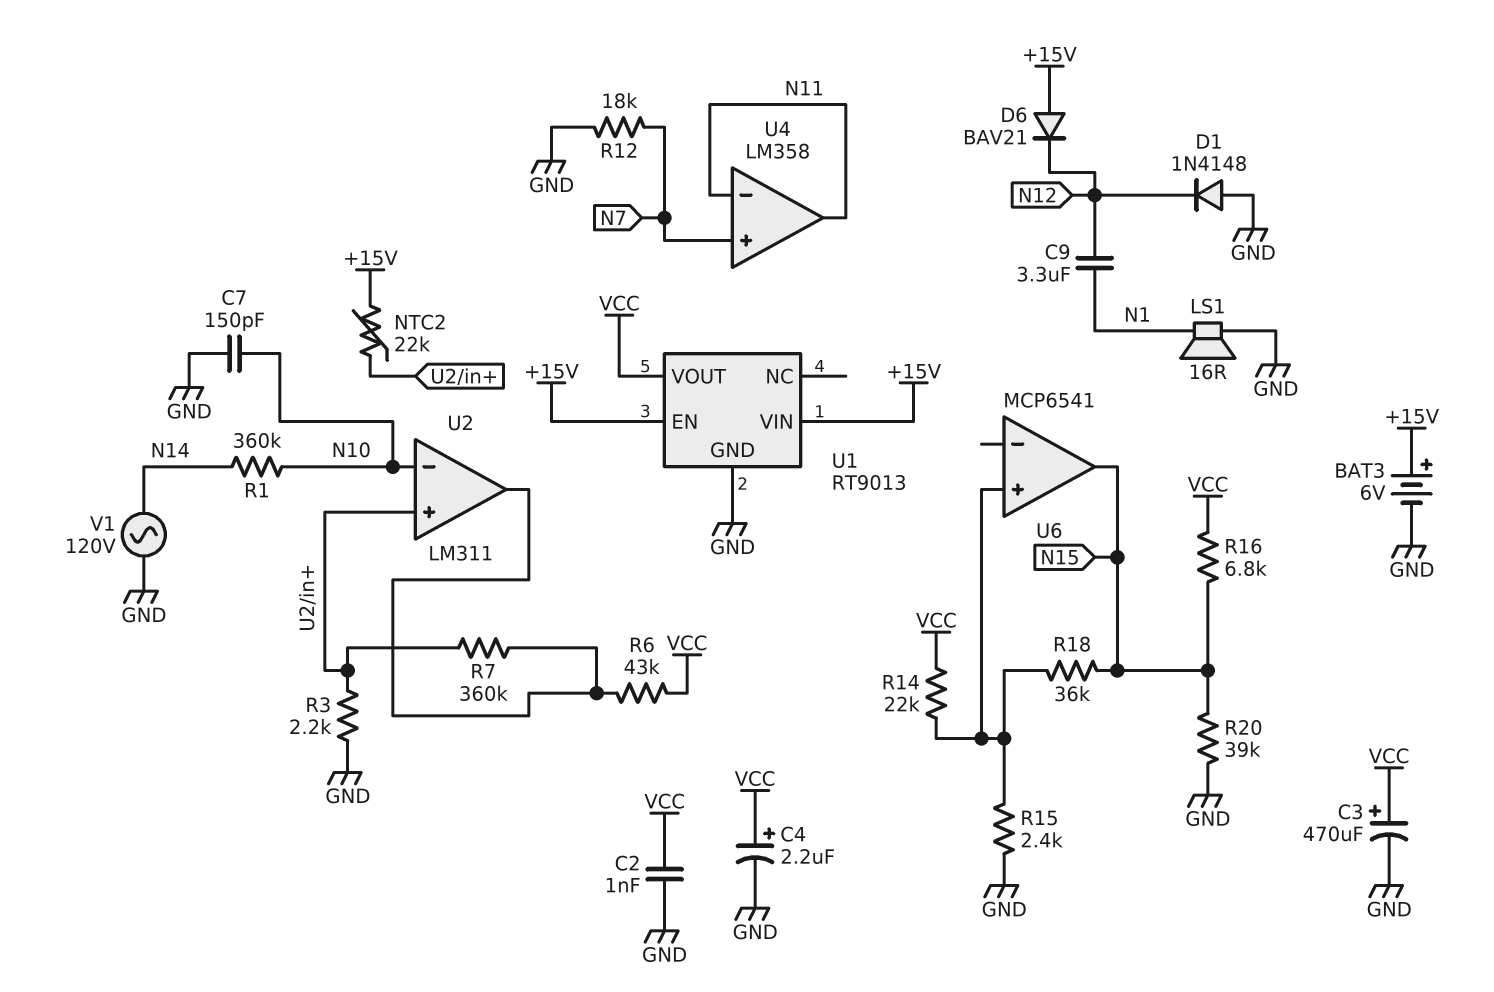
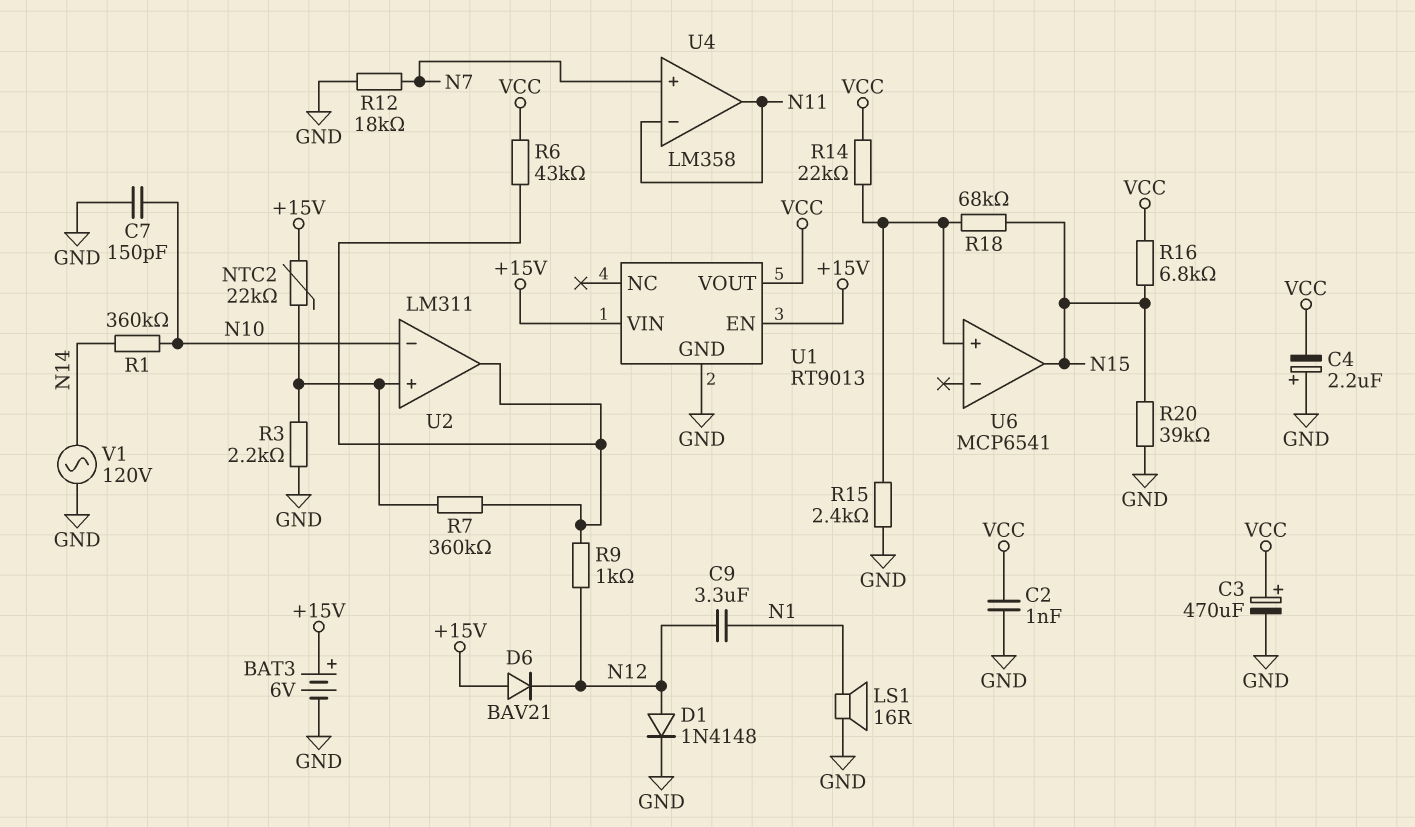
C4: 2.2uF (plus VCC, minus GND) -> 2.2uF (plus GND, minus VCC)
D1: diode 1N4148 (A GND, K N12) -> diode 1N4148 (A N12, K GND)
R9: none -> 1k (N12, U2/out)
R18: 36k (N15, U6/in+) -> 68k (N15, U6/in+)

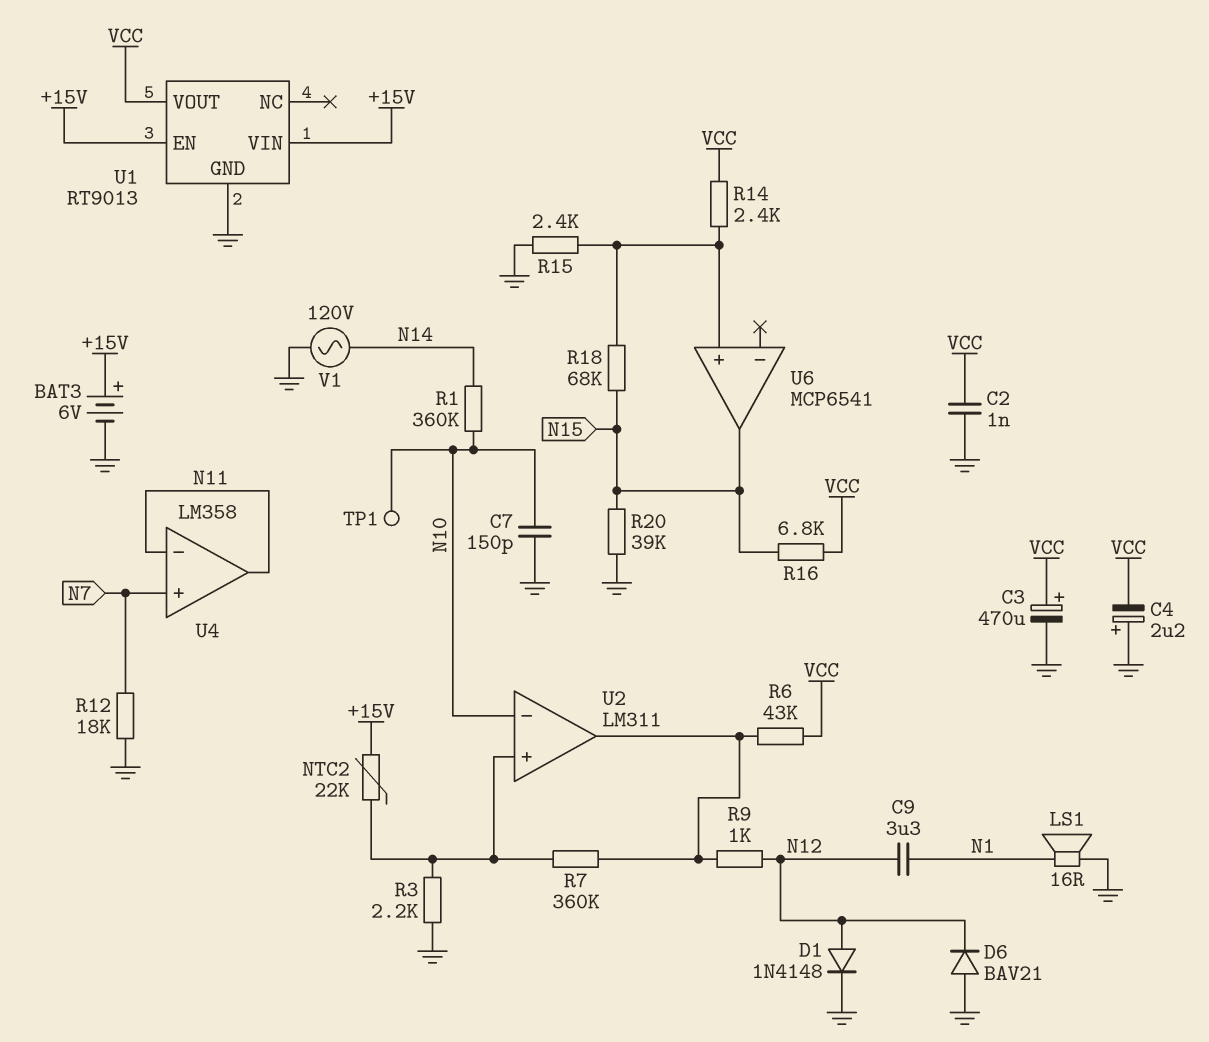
D6: diode BAV21 (A +15V, K N12) -> diode BAV21 (A GND, K N12)
R14: 22k (U6/in+, VCC) -> 2.4k (U6/in+, VCC)
TP1: none -> test point (N10)

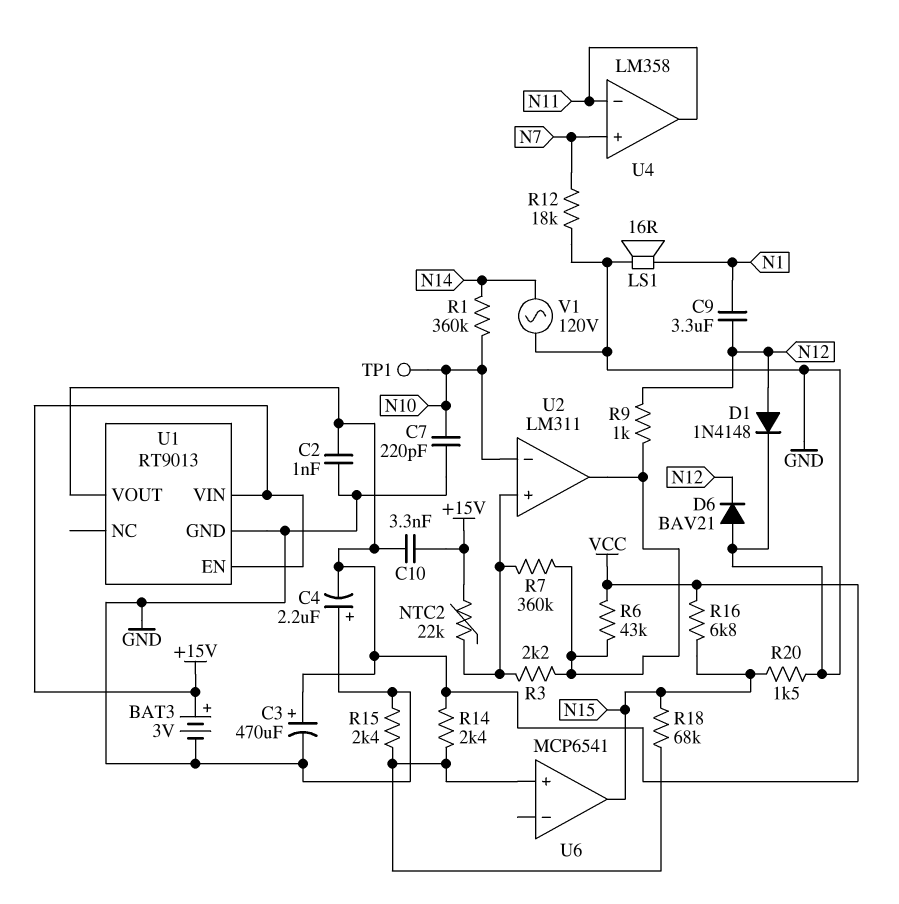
BAT3: 6V (plus +15V, minus GND) -> 3V (plus +15V, minus GND)
C7: 150pF (GND, N10) -> 220pF (GND, N10)
C10: none -> 3.3nF (+15V, VCC)
R3: 2.2k (GND, U2/in+) -> 2.2k (U2/in+, U2/out)
R20: 39k (GND, N15) -> 1.5k (GND, N15)

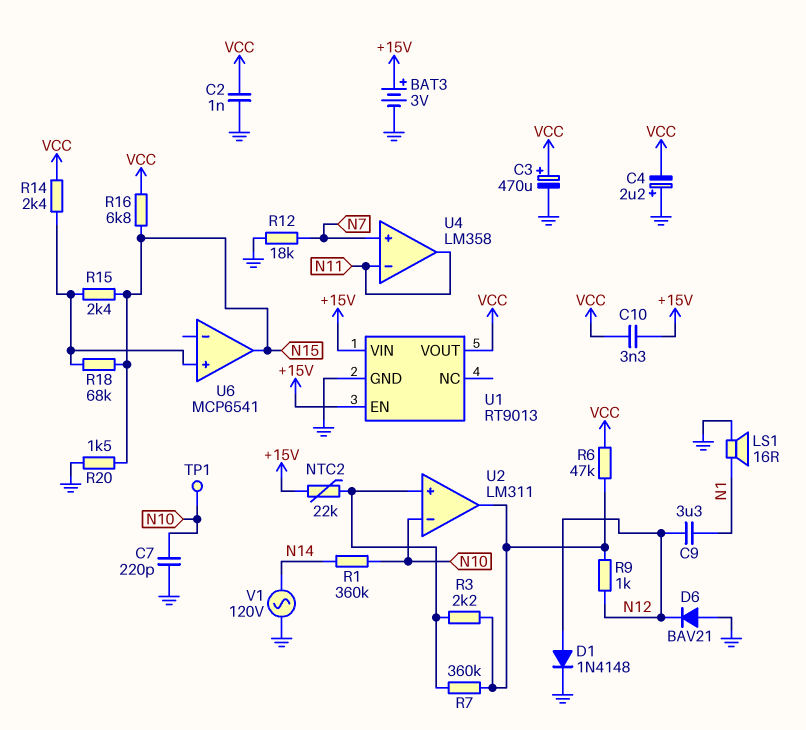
R6: 43k (U2/out, VCC) -> 47k (U2/out, VCC)
R15: 2.4k (GND, U6/in+) -> 2.4k (N15, U6/in+)

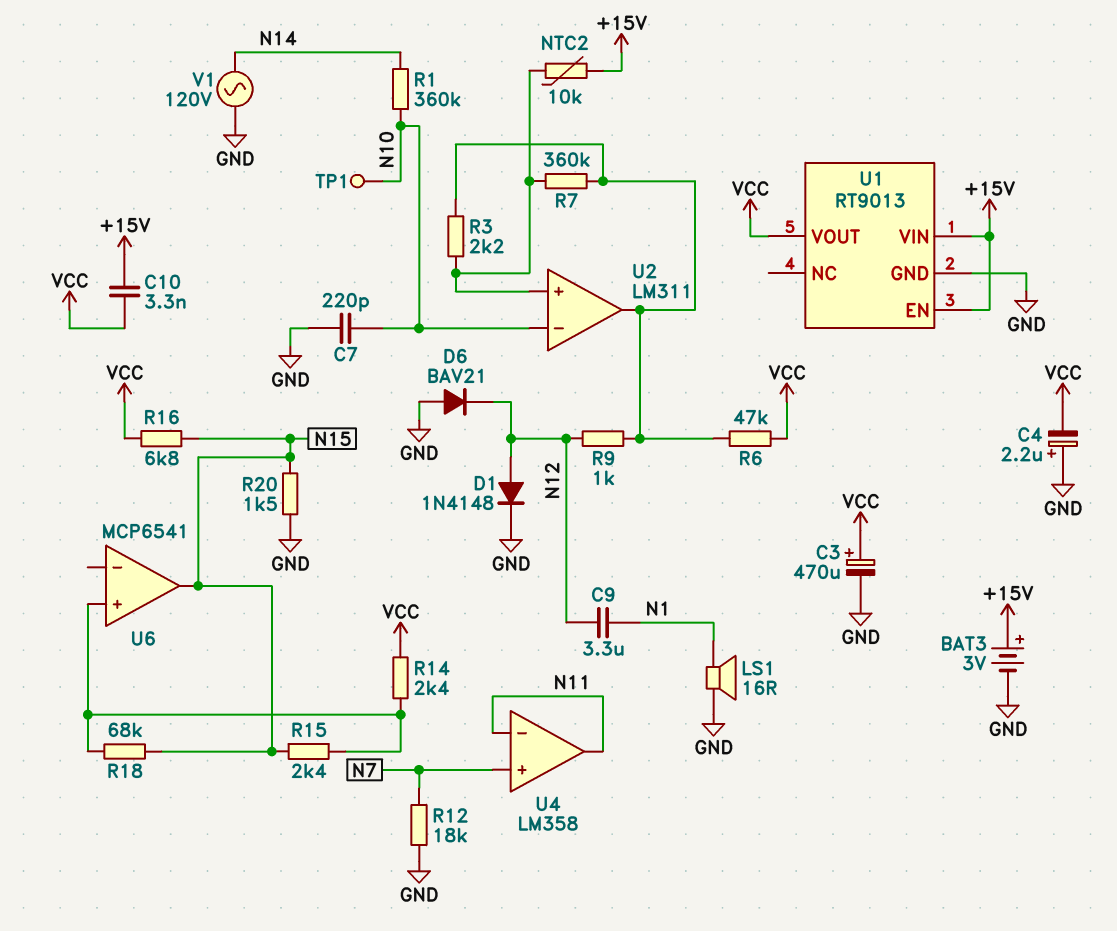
C2: 1nF (GND, VCC) -> none
NTC2: 22k (+15V, U2/in+) -> 10k (+15V, U2/in+)

